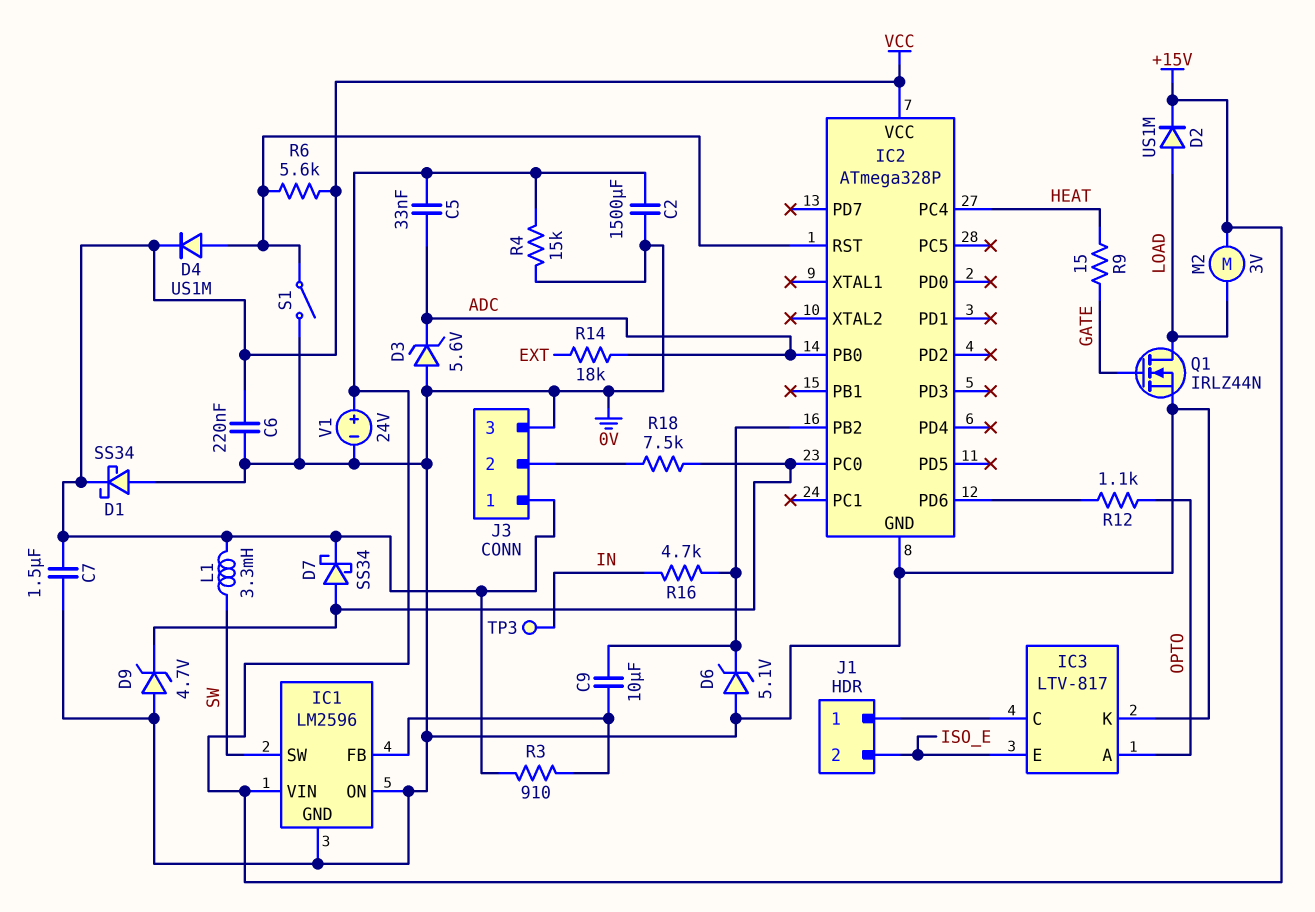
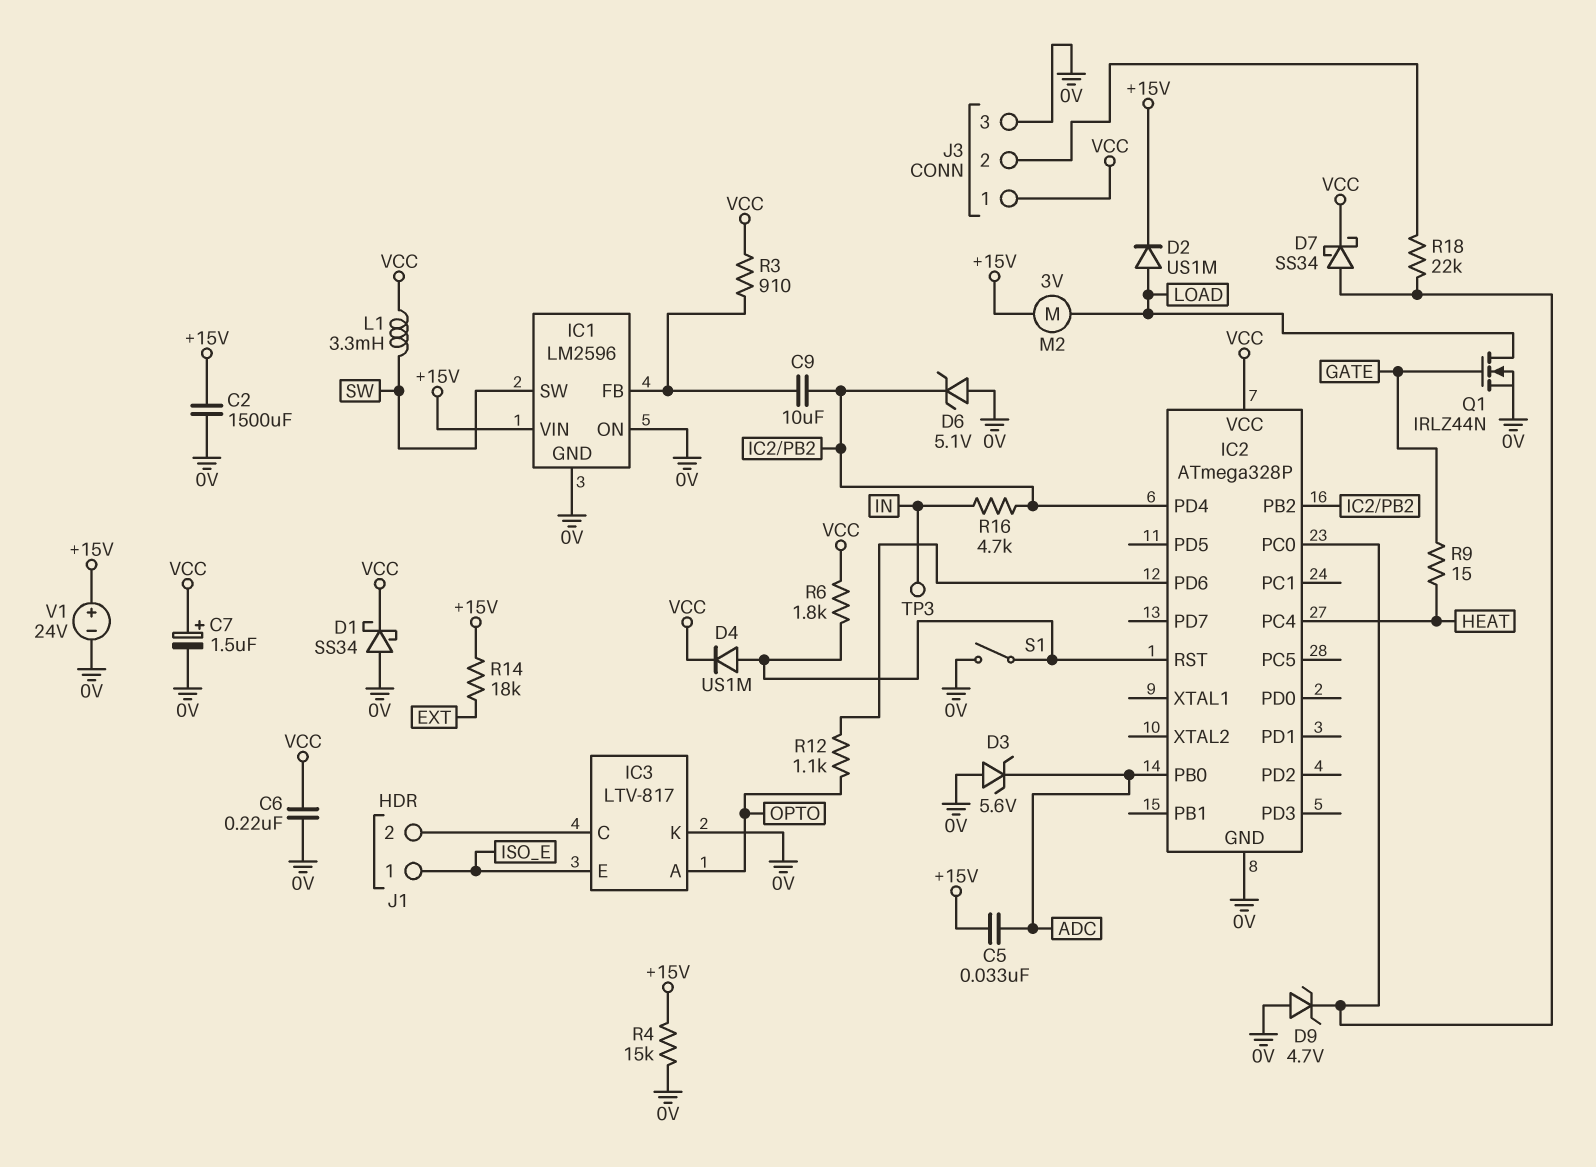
C7: 1.5uF (0V, VCC) -> 1.5uF (plus VCC, minus 0V)
IC2 pin PD4: none -> IC2/PB2
J1 pin 1: IC3/C -> ISO_E
J1 pin 2: ISO_E -> IC3/C
R6: 5.6k (IC2/RST, VCC) -> 1.8k (IC2/RST, VCC)
R14: 18k (ADC, EXT) -> 18k (+15V, EXT)
R18: 7.5k (IC2/PC0, J3/2) -> 22k (IC2/PC0, J3/2)

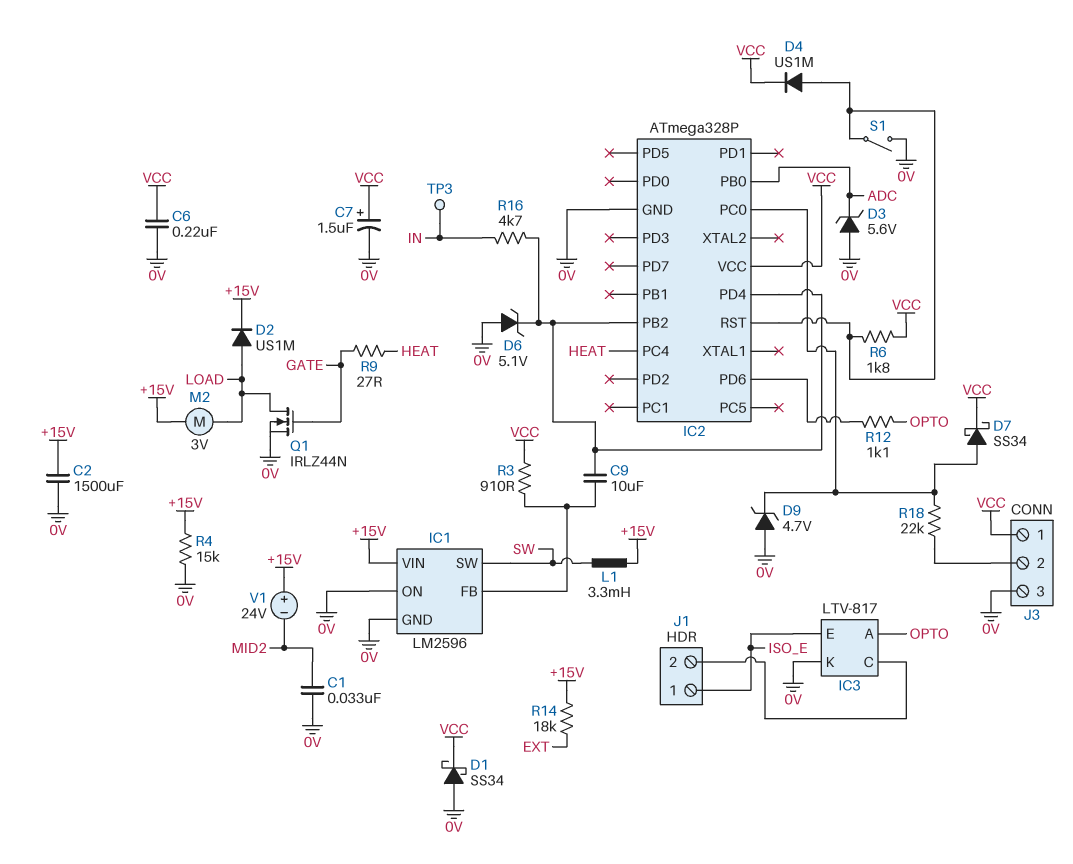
C1: none -> 33nF (0V, MID2)
C5: 33nF (+15V, ADC) -> none
L1: 3.3mH (SW, VCC) -> 3.3mH (+15V, SW)
R9: 15 (GATE, HEAT) -> 27 (GATE, HEAT)
V1: 24V (plus +15V, minus 0V) -> 24V (plus +15V, minus MID2)

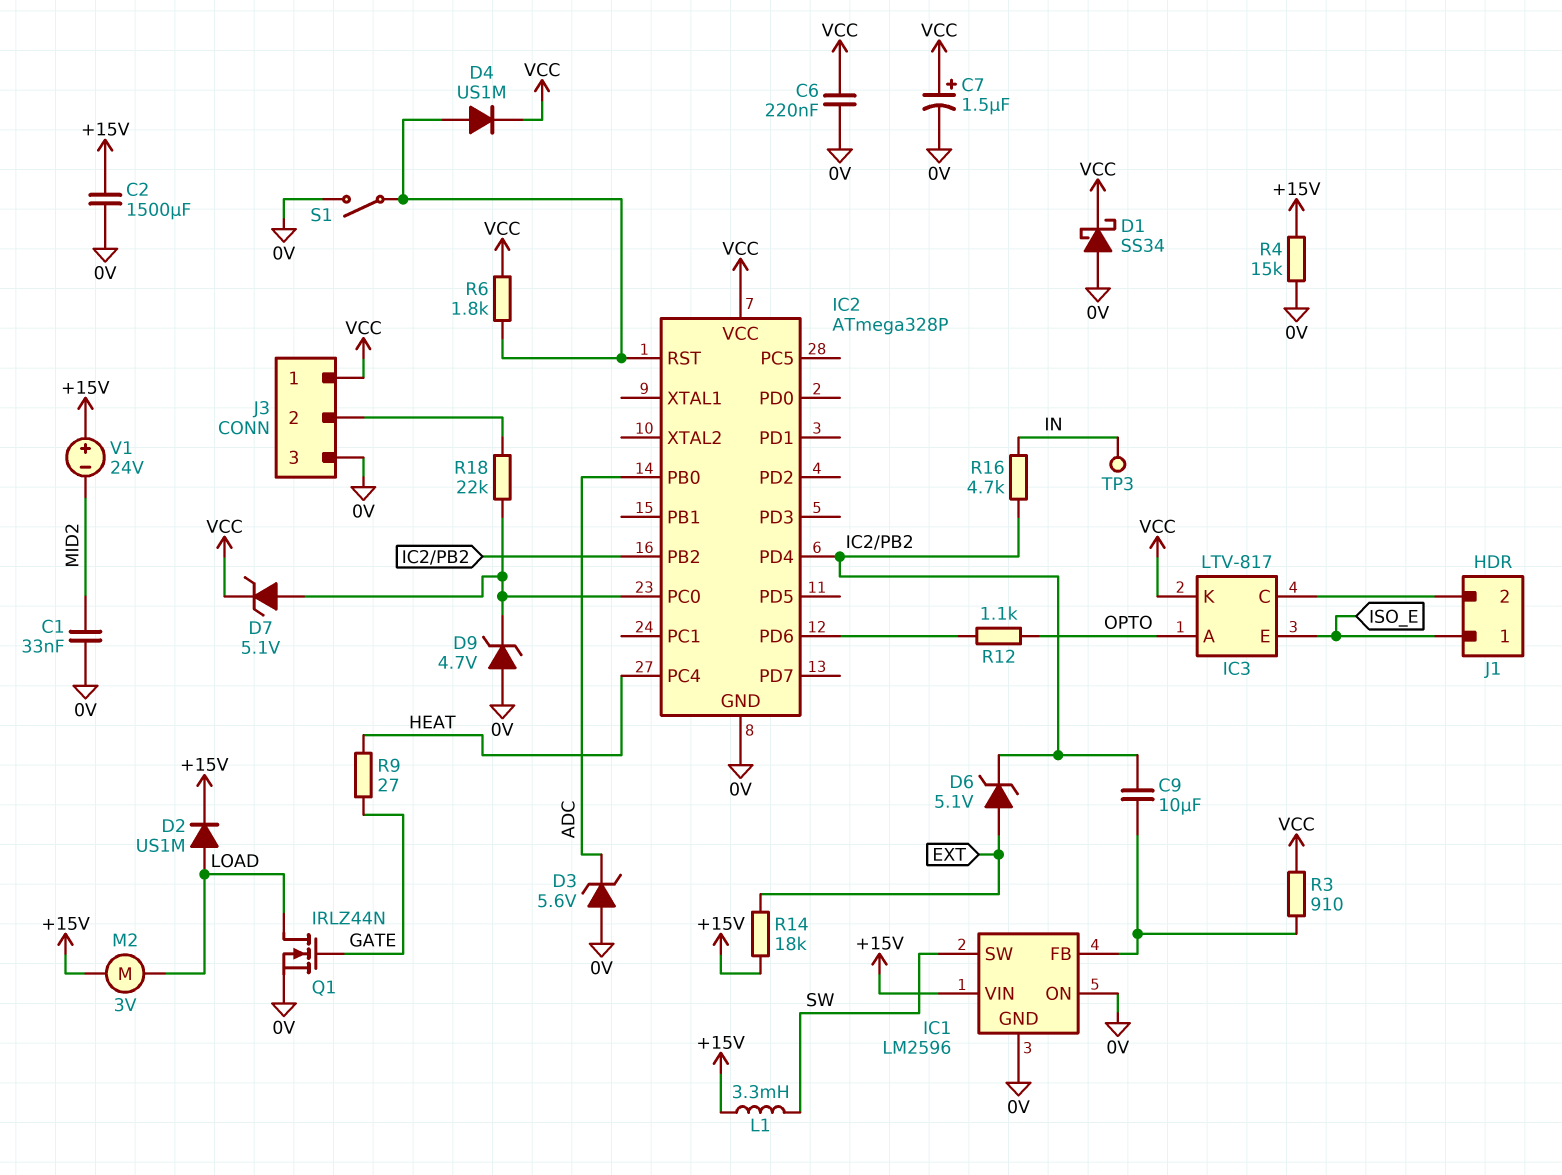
D6: zener 5.1V (A 0V, K IC2/PB2) -> zener 5.1V (A EXT, K IC2/PB2)
D7: schottky SS34 (A IC2/PC0, K VCC) -> zener 5.1V (A IC2/PC0, K VCC)
IC3 pin K: 0V -> VCC

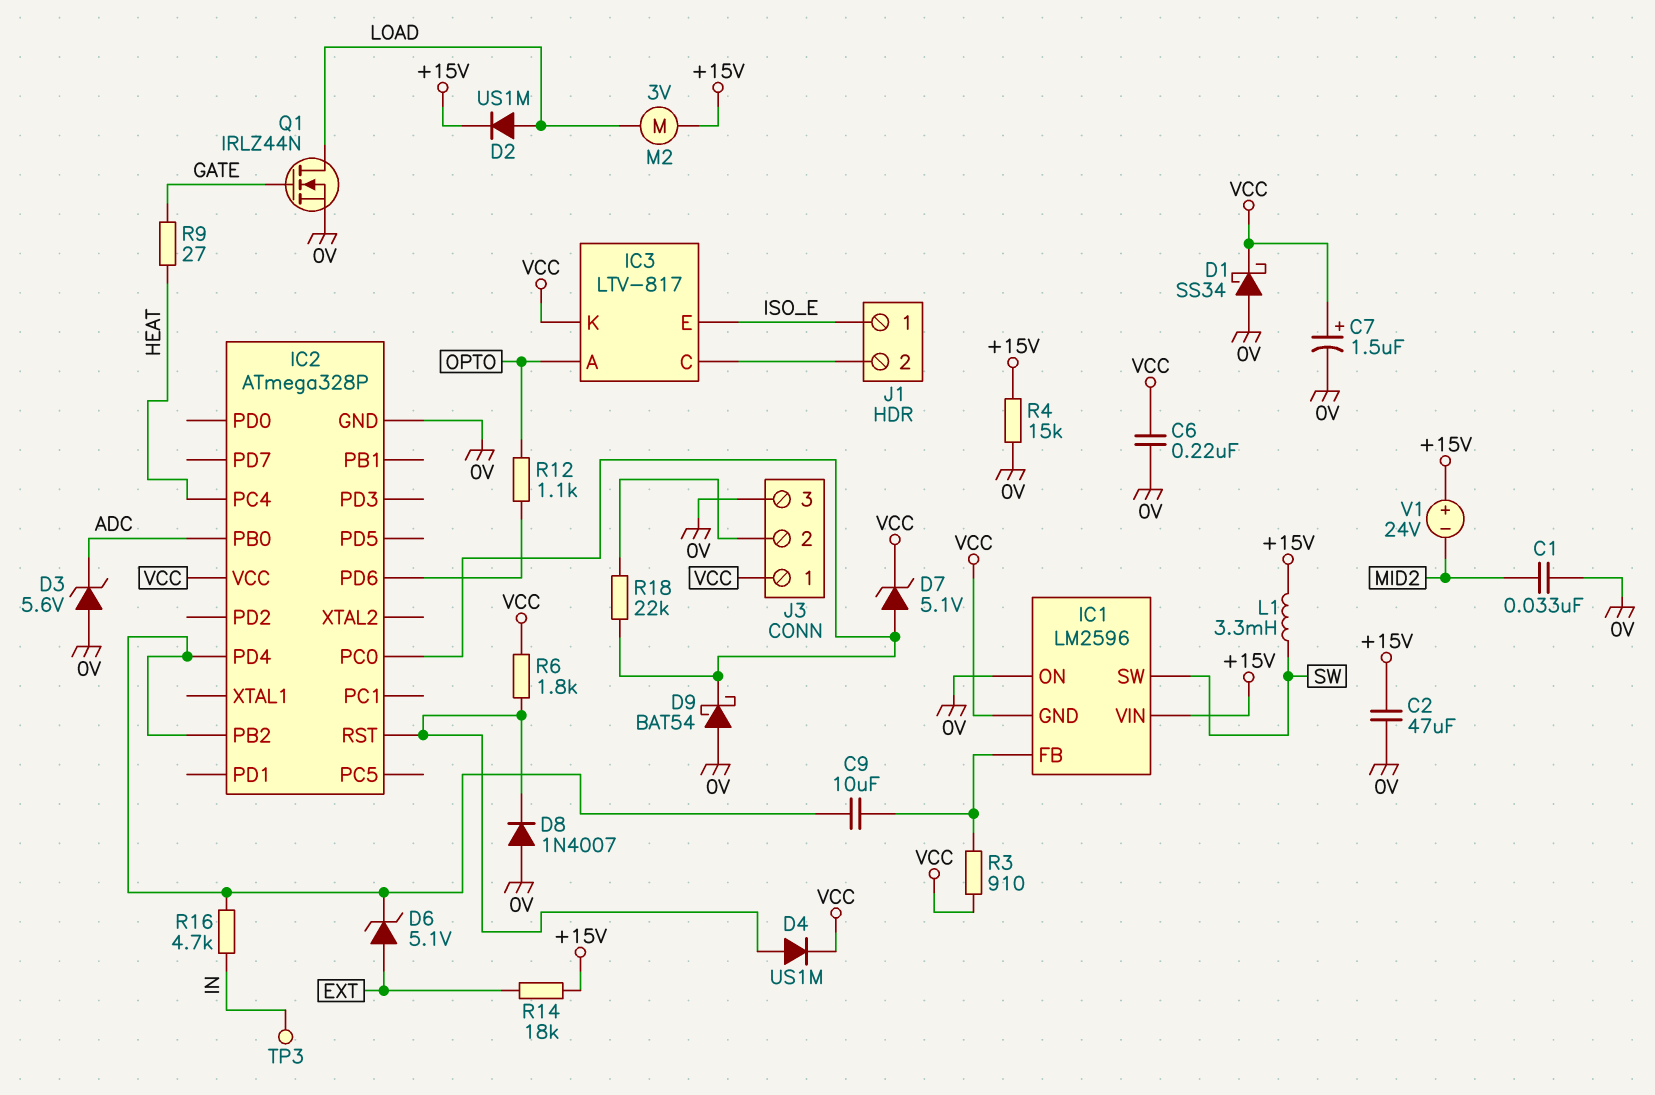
C2: 1500uF (+15V, 0V) -> 47uF (+15V, 0V)
D8: none -> diode 1N4007 (A 0V, K IC2/RST)
D9: zener 4.7V (A 0V, K IC2/PC0) -> schottky BAT54 (A 0V, K IC2/PC0)
IC1 pin GND: 0V -> VCC
S1: switch (0V, IC2/RST) -> none

